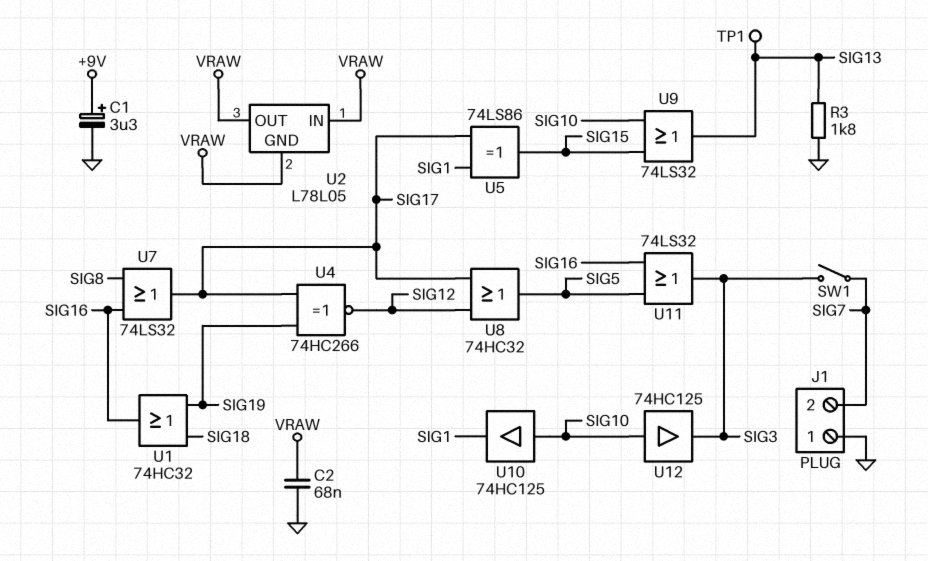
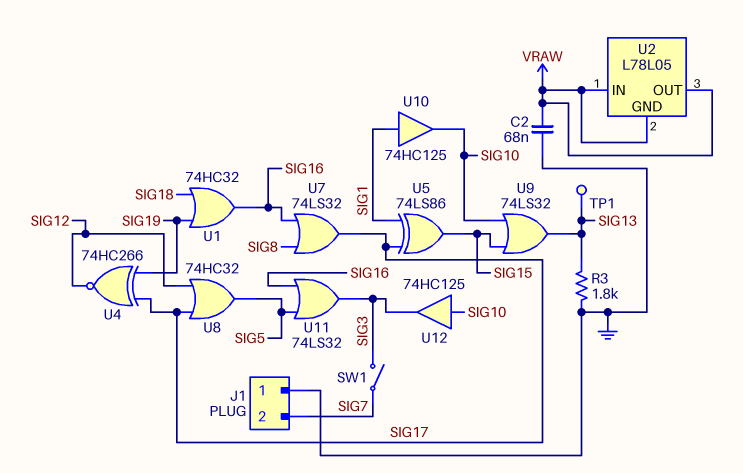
C1: 3.3uF (plus +9V, minus GND) -> none
U10: buffer 74HC125 (in SIG10, out SIG1) -> buffer 74HC125 (in SIG1, out SIG10)

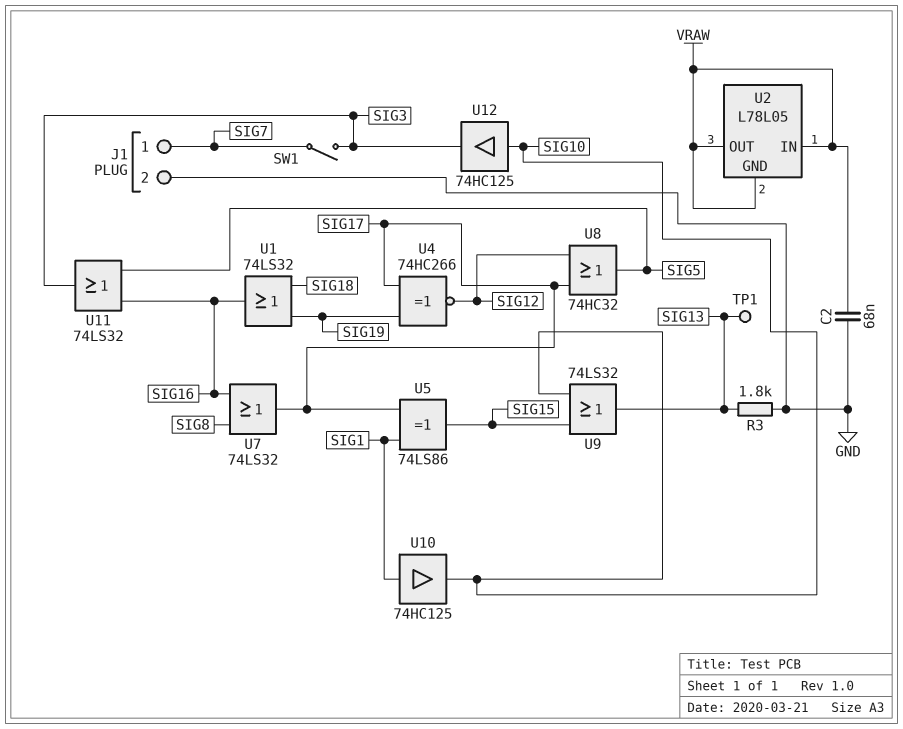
J1 pin 1: GND -> SIG7
J1 pin 2: SIG7 -> GND
U1: OR 74HC32 (in SIG18, in SIG19, out SIG16) -> OR 74LS32 (in SIG18, in SIG19, out SIG16)

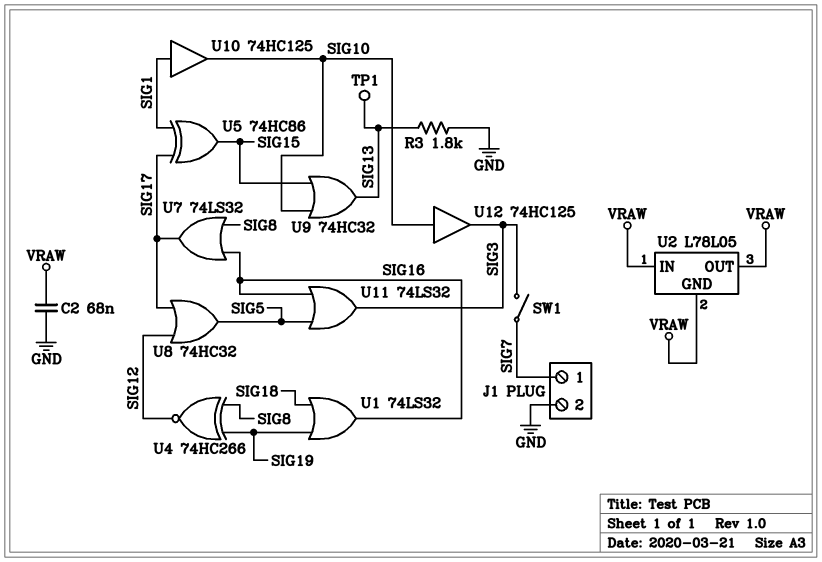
U4: XNOR 74HC266 (in SIG17, in SIG19, out SIG12) -> XNOR 74HC266 (in SIG8, in SIG19, out SIG12)
U5: XOR 74LS86 (in SIG1, in SIG17, out SIG15) -> XOR 74HC86 (in SIG1, in SIG17, out SIG15)
U9: OR 74LS32 (in SIG10, in SIG15, out SIG13) -> OR 74HC32 (in SIG10, in SIG15, out SIG13)

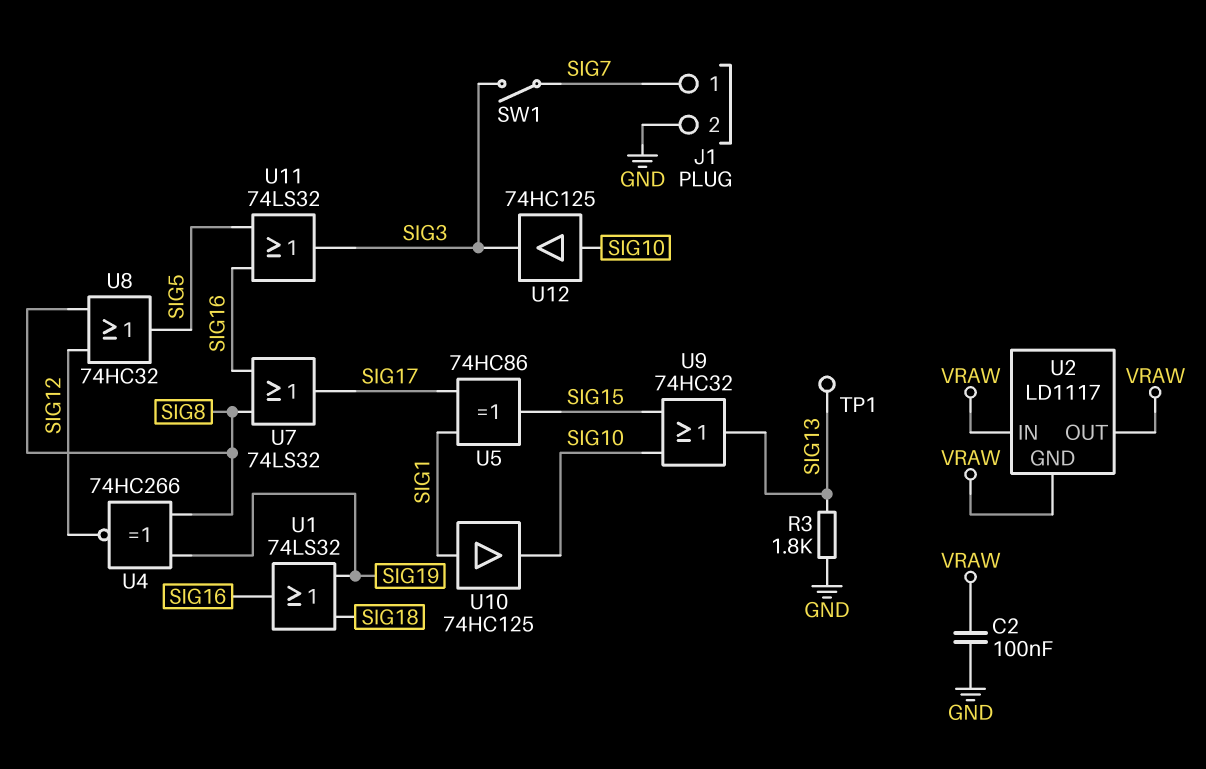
C2: 68nF (GND, VRAW) -> 100nF (GND, VRAW)
U2: L78L05 -> LD1117
U8: OR 74HC32 (in SIG12, in SIG17, out SIG5) -> OR 74HC32 (in SIG8, in SIG12, out SIG5)

